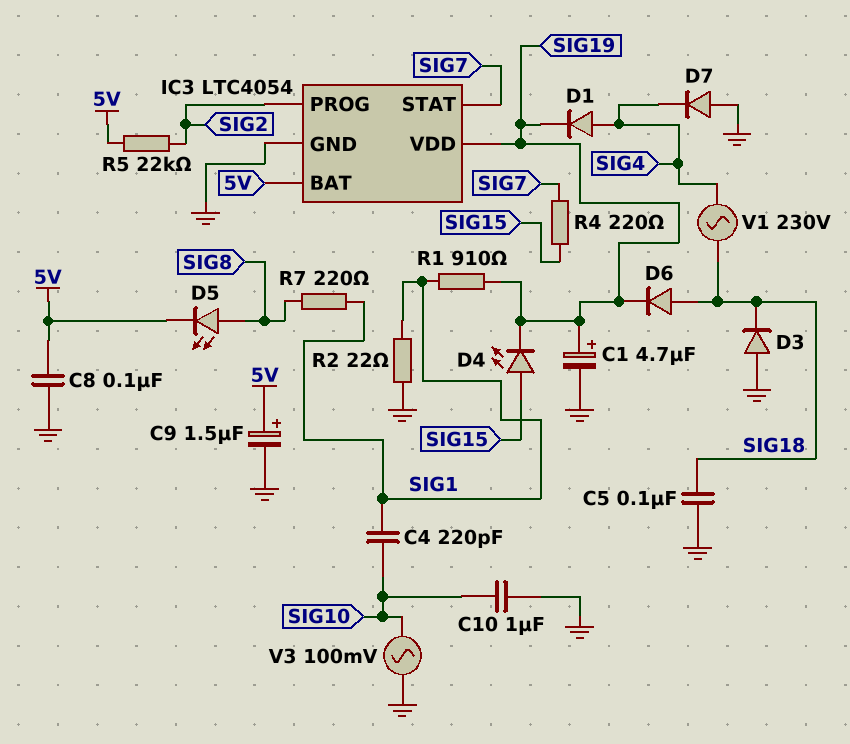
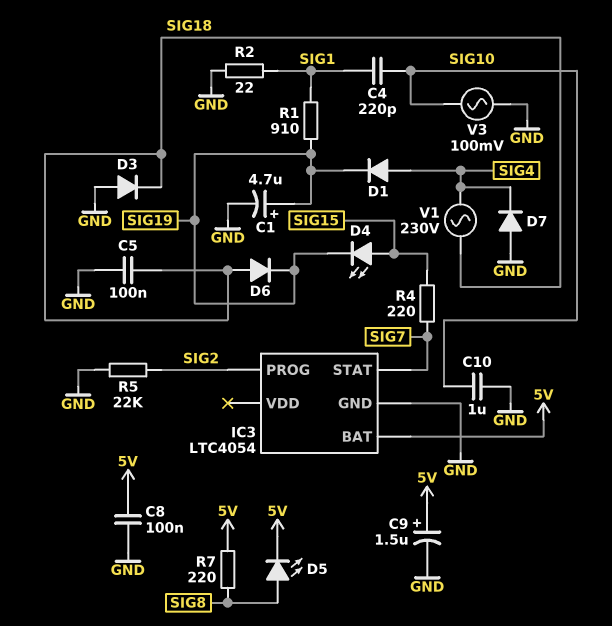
IC3 pin VDD: SIG19 -> none
R5: 22k (5V, SIG2) -> 22k (GND, SIG2)
R7: 220 (SIG1, SIG8) -> 220 (5V, SIG8)

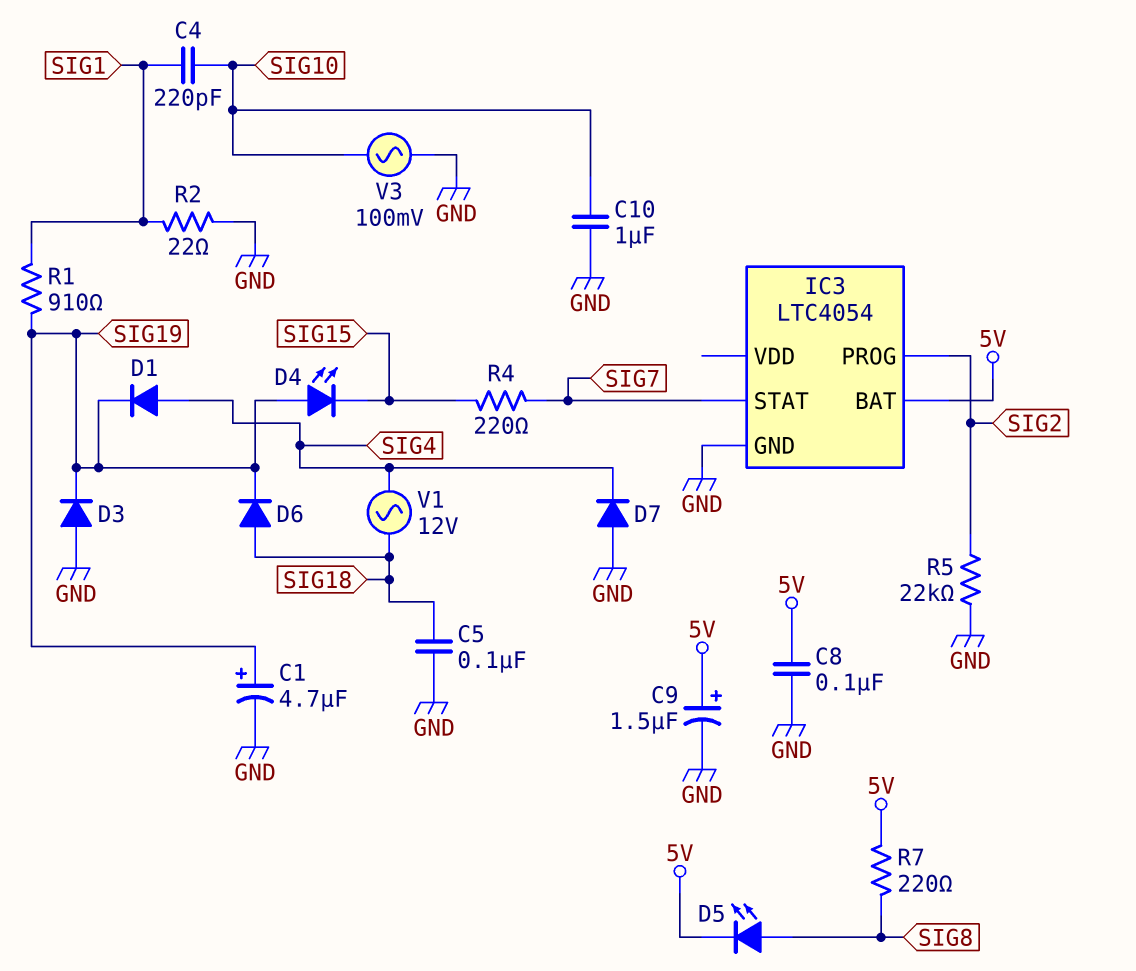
D3: diode (A GND, K SIG18) -> diode (A GND, K SIG19)
D4: LED (A SIG15, K SIG19) -> LED (A SIG19, K SIG15)
V1: AC 230V (SIG4, SIG18) -> AC 12V (SIG4, SIG18)

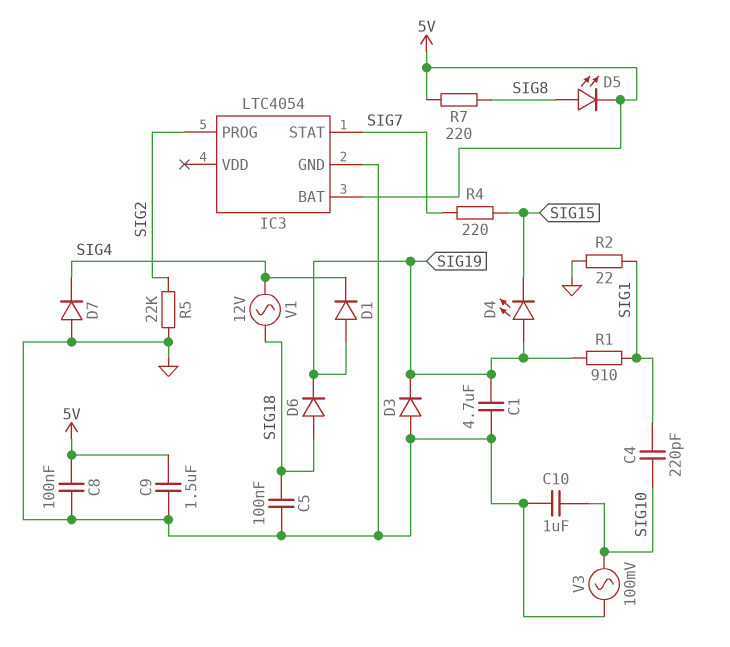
C1: 4.7uF (plus SIG19, minus GND) -> 4.7uF (GND, SIG19)
C9: 1.5uF (plus 5V, minus GND) -> 1.5uF (5V, GND)
D1: diode (A SIG4, K SIG19) -> diode (A SIG19, K SIG4)

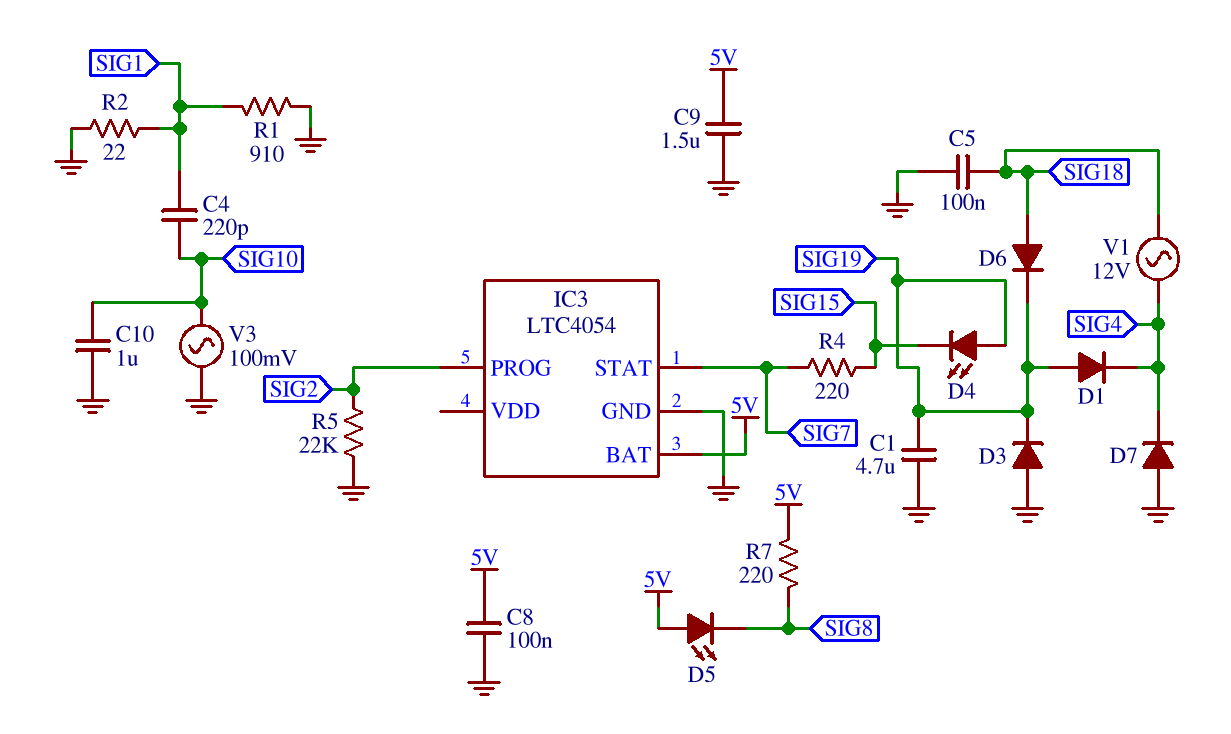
D5: LED (A SIG8, K 5V) -> LED (A 5V, K SIG8)
R1: 910 (SIG1, SIG19) -> 910 (GND, SIG1)

